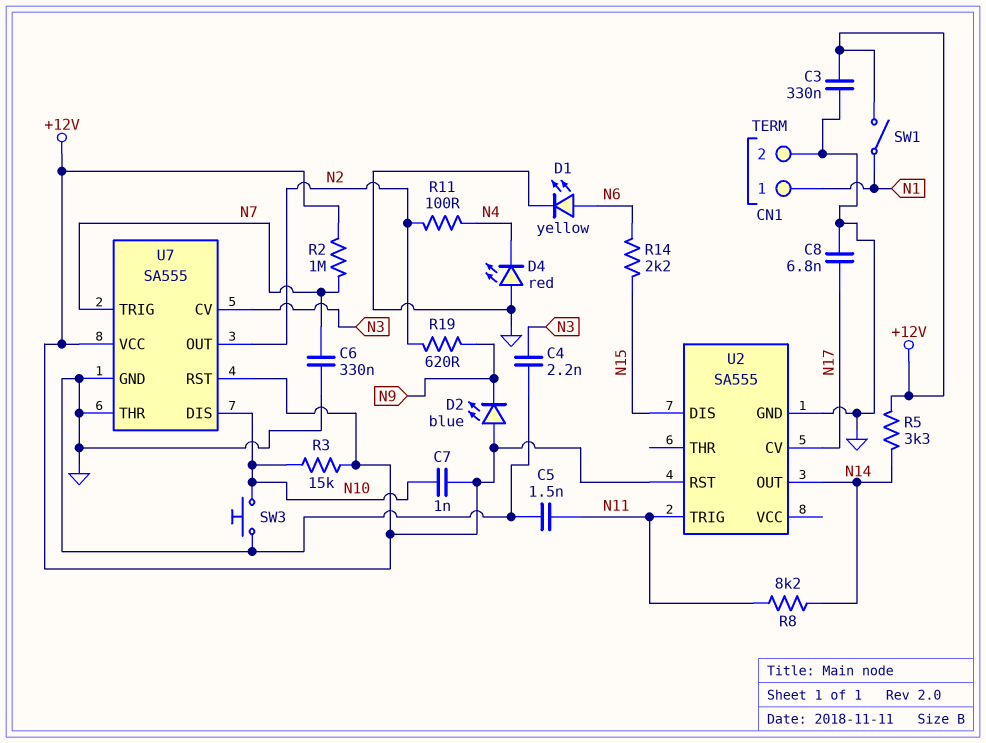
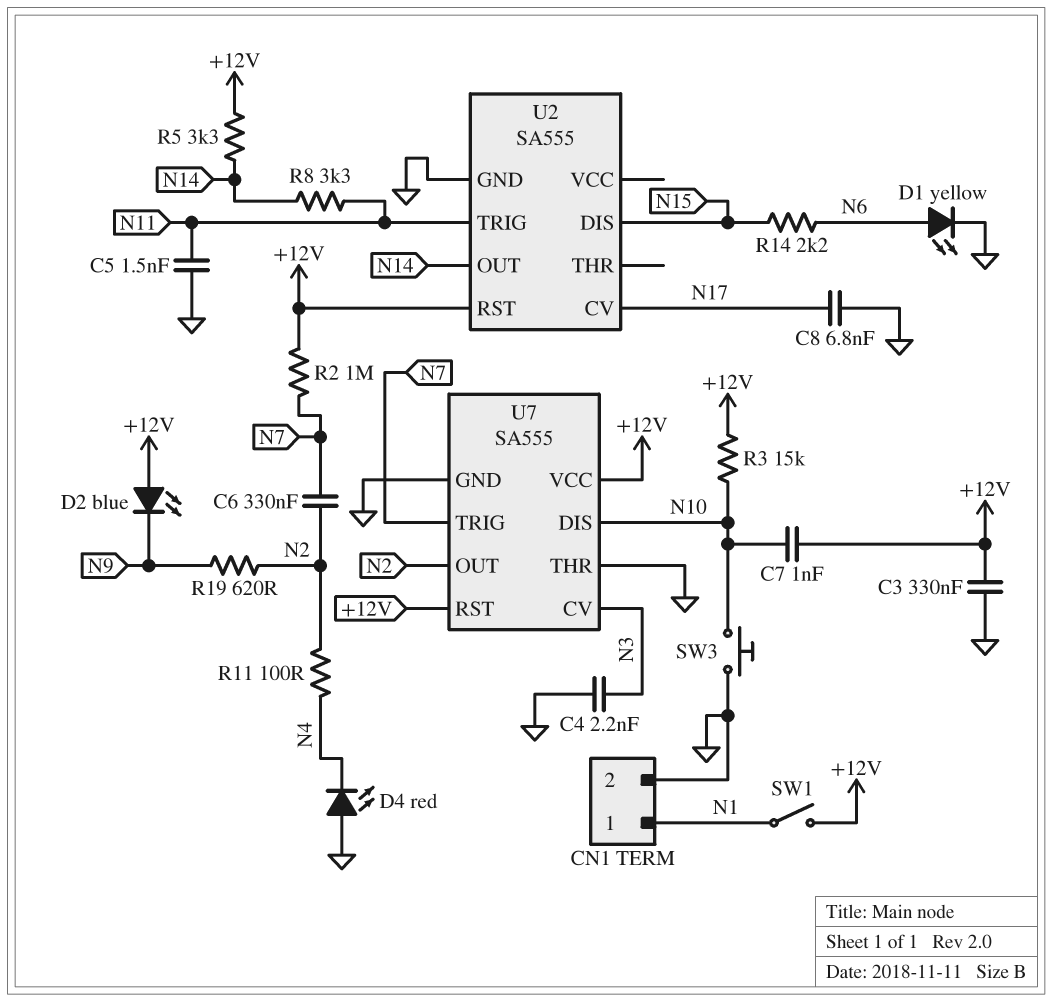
C6: 330nF (GND, N7) -> 330nF (N2, N7)
R8: 8.2k (N11, N14) -> 3.3k (N11, N14)

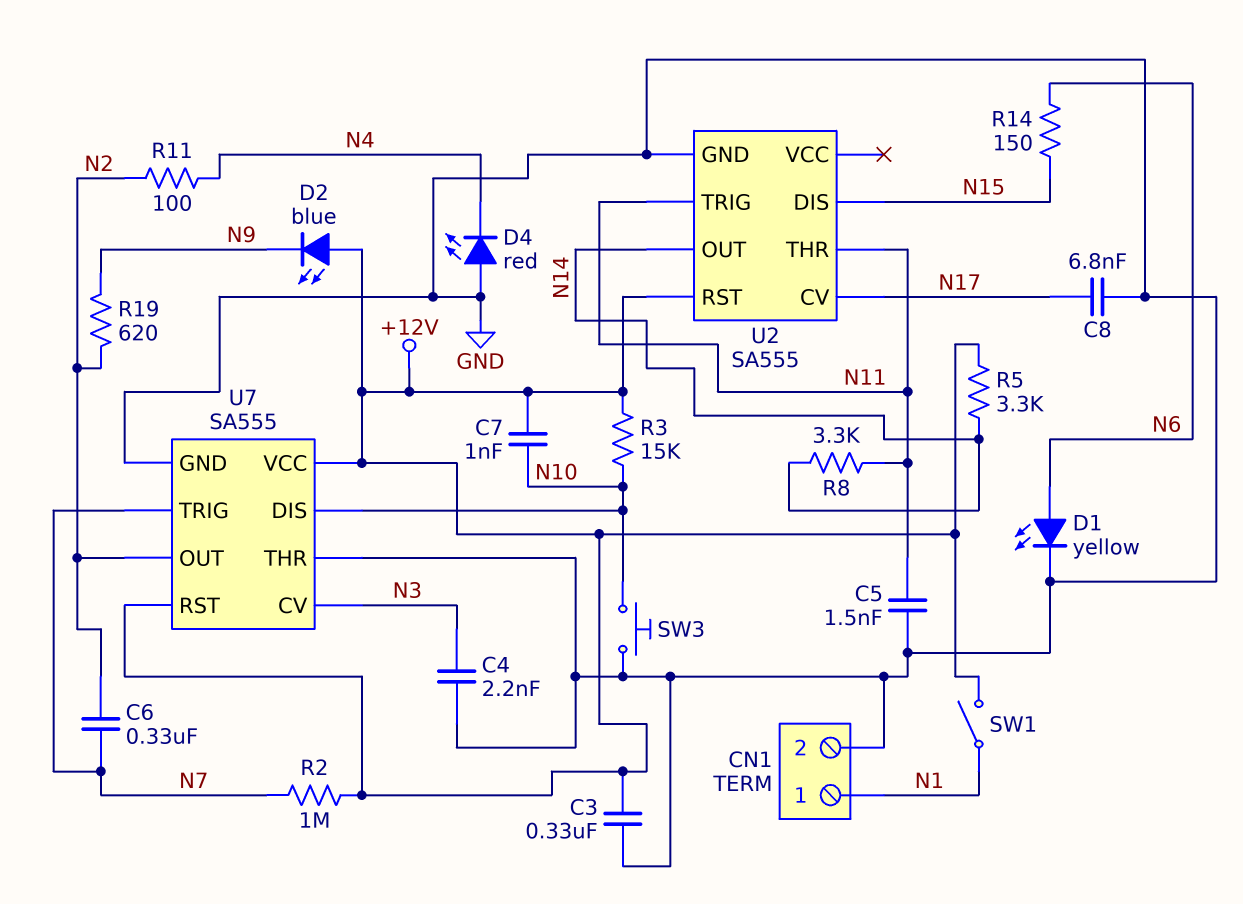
R14: 2.2k (N6, N15) -> 150 (N6, N15)
U2 pin THR: none -> N11

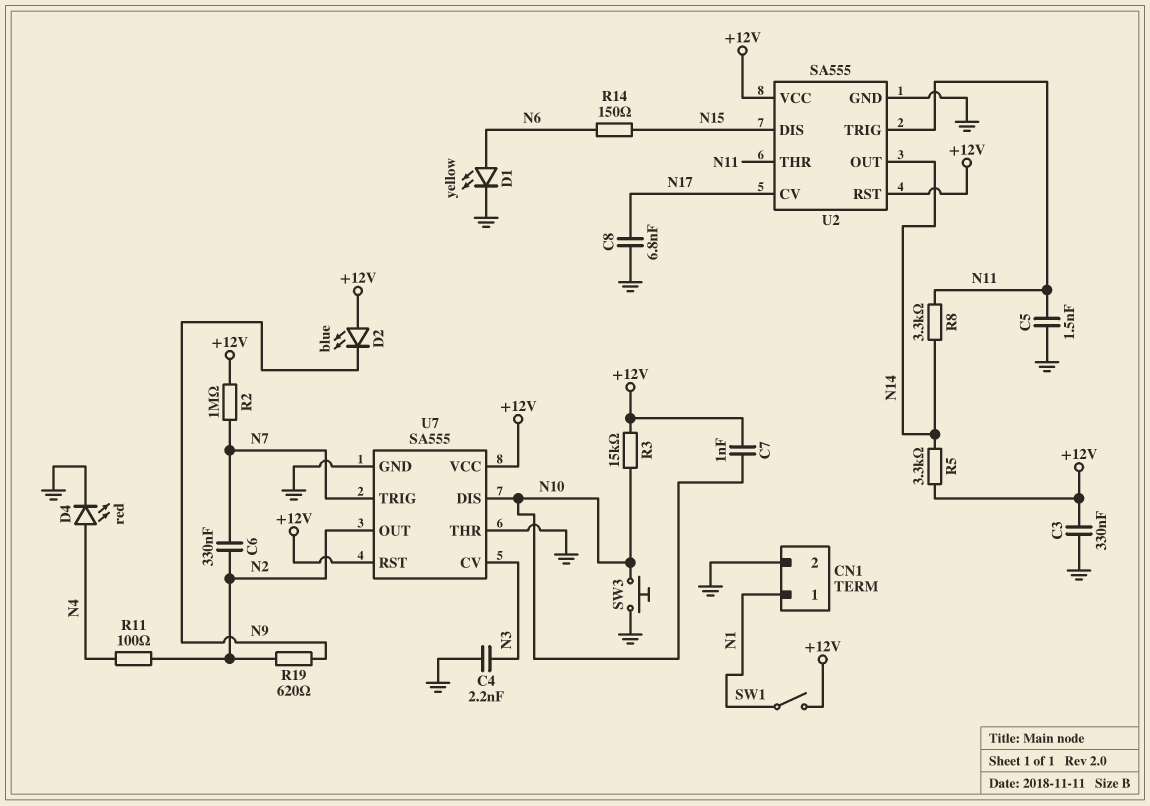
D4: LED red (A GND, K N4) -> LED red (A N4, K GND)
U2 pin VCC: none -> +12V

